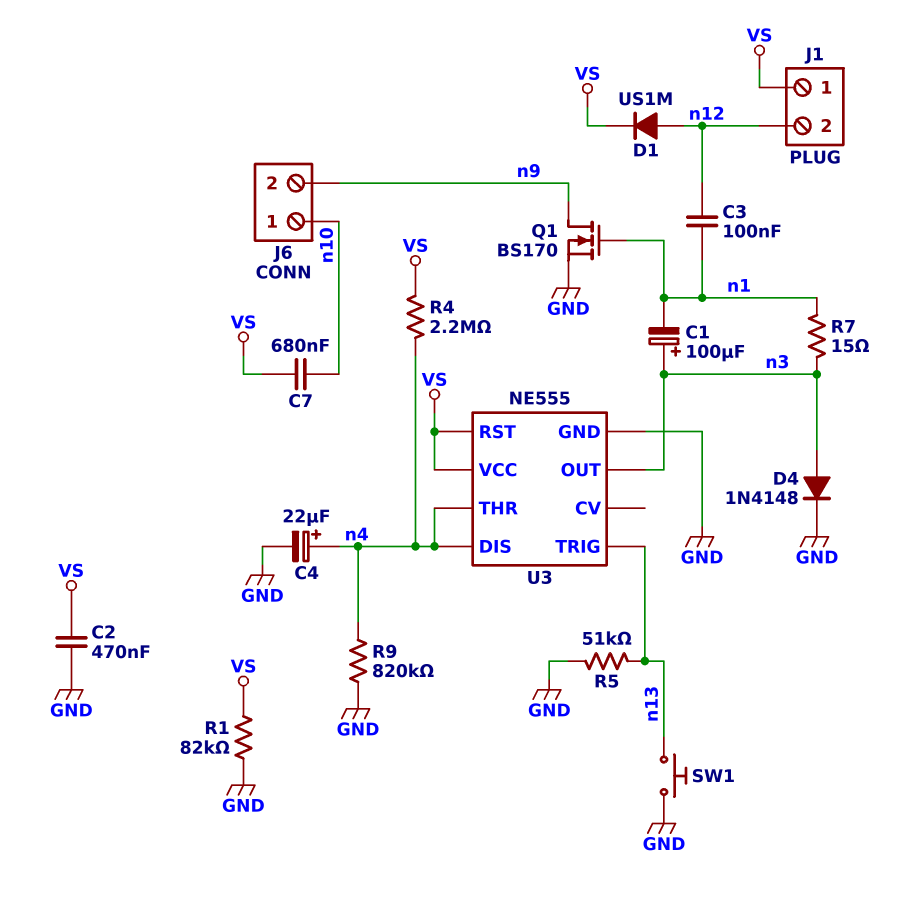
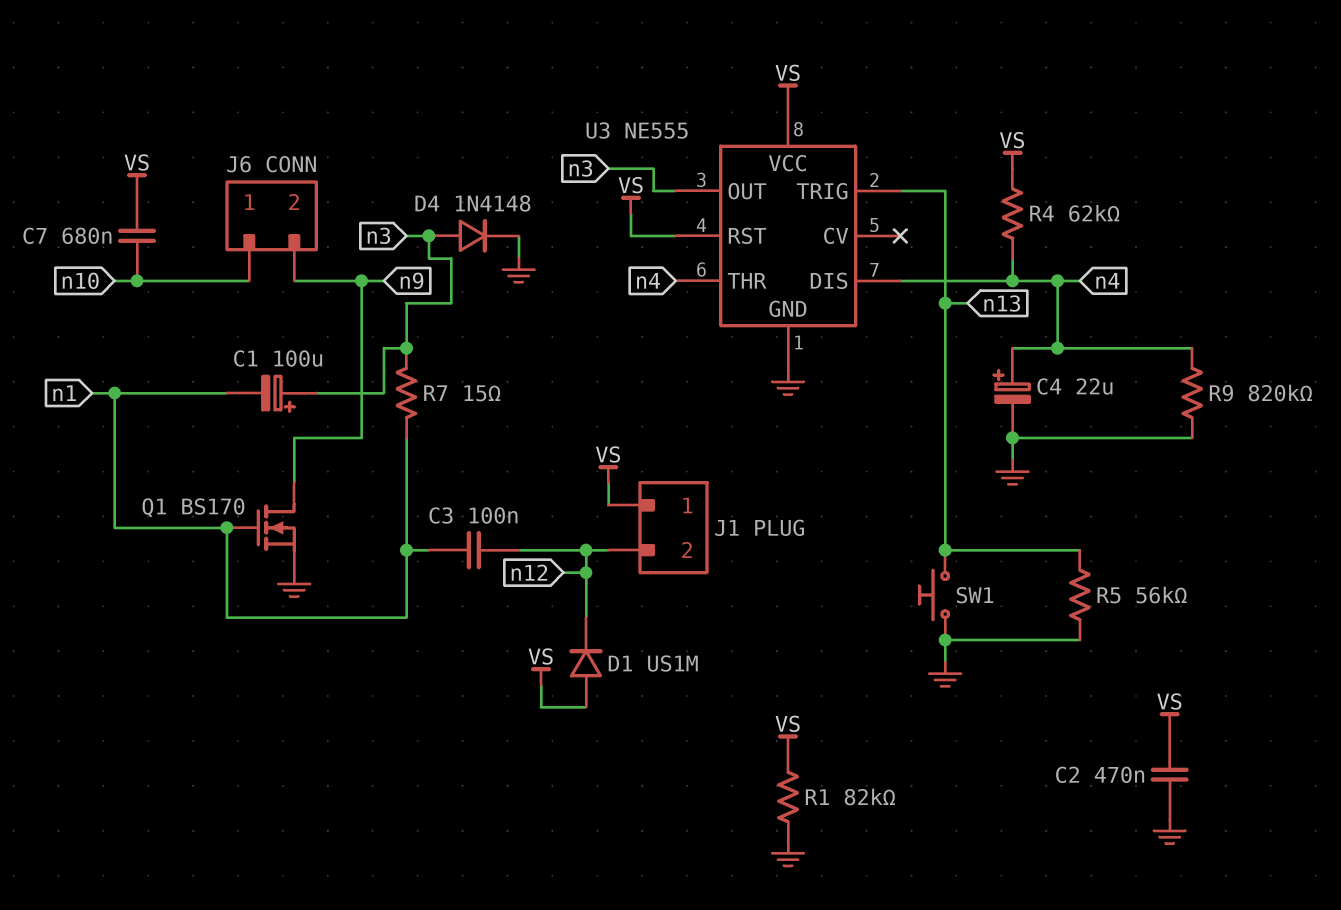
D1: diode US1M (A n12, K VS) -> diode US1M (A VS, K n12)
R4: 2.2M (VS, n4) -> 62k (VS, n4)
R5: 51k (GND, n13) -> 56k (GND, n13)

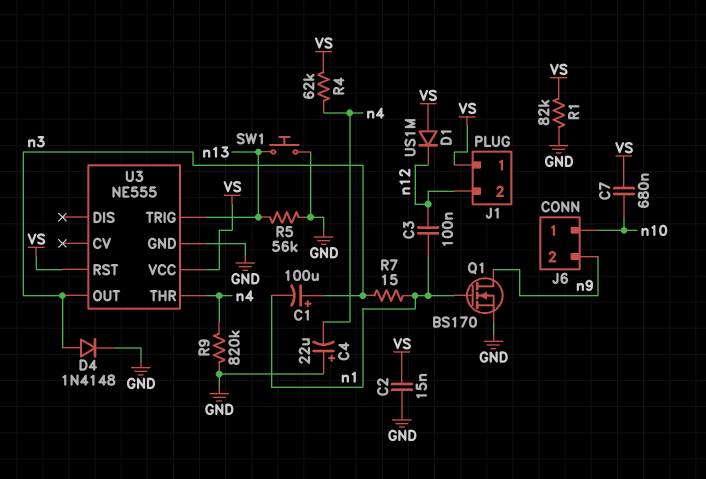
C2: 470nF (GND, VS) -> 15nF (GND, VS)
C4: 22uF (plus n4, minus GND) -> 22uF (plus GND, minus n4)
U3 pin DIS: n4 -> none

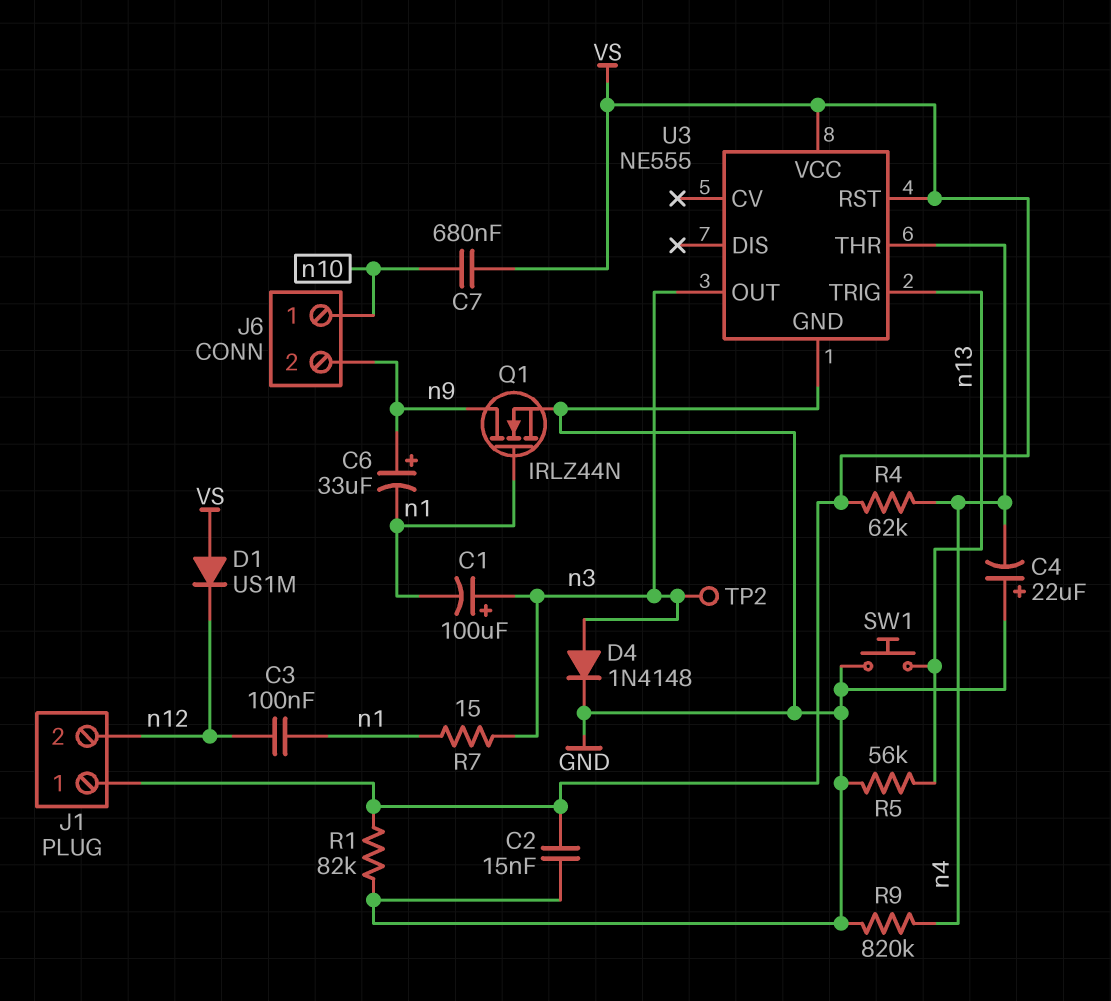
C6: none -> 33uF (plus n9, minus n1)
Q1: NMOS BS170 (G n1, D n9, S GND) -> NMOS IRLZ44N (G n1, D n9, S GND)
TP2: none -> test point (n3)

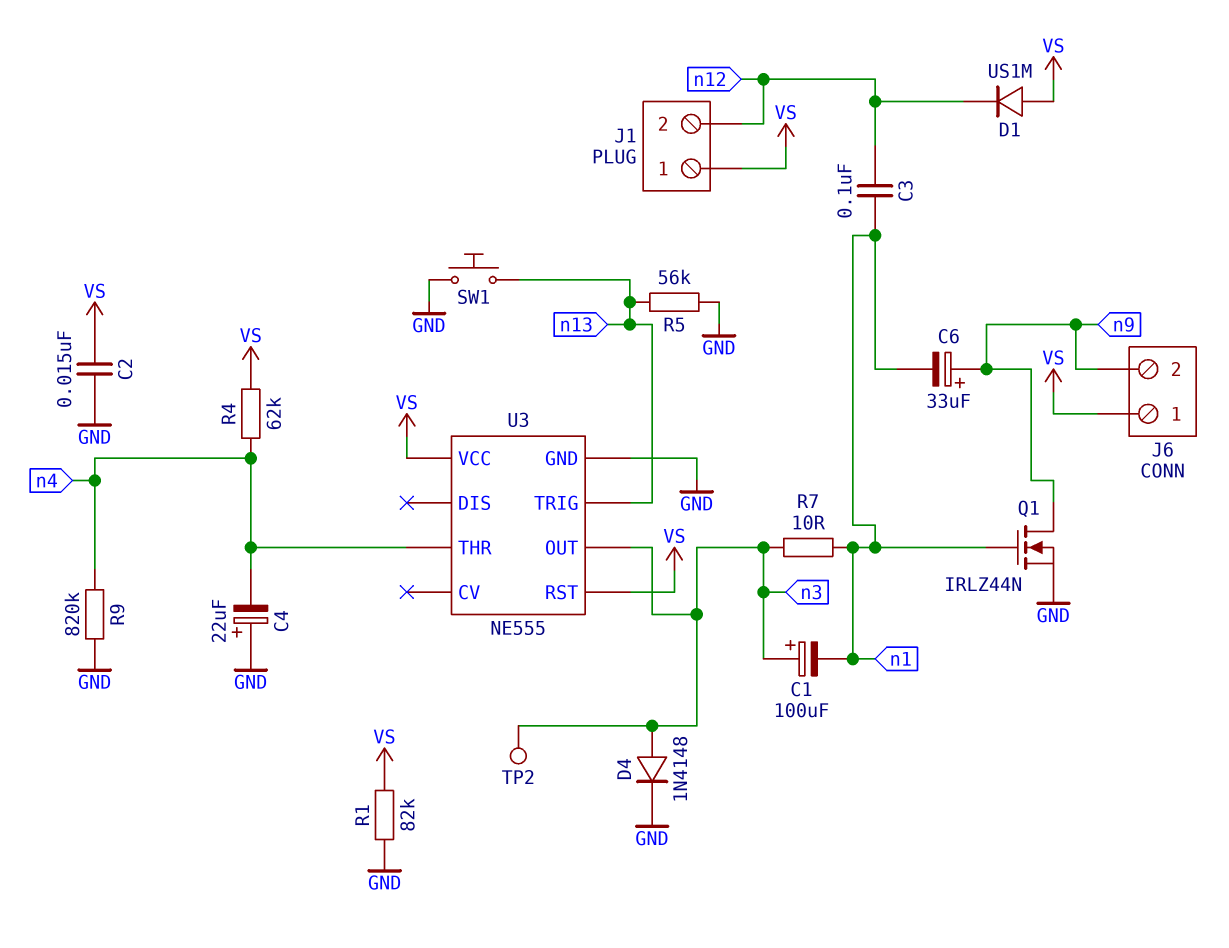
C7: 680nF (VS, n10) -> none
J6 pin 1: n10 -> VS
R7: 15 (n1, n3) -> 10 (n1, n3)

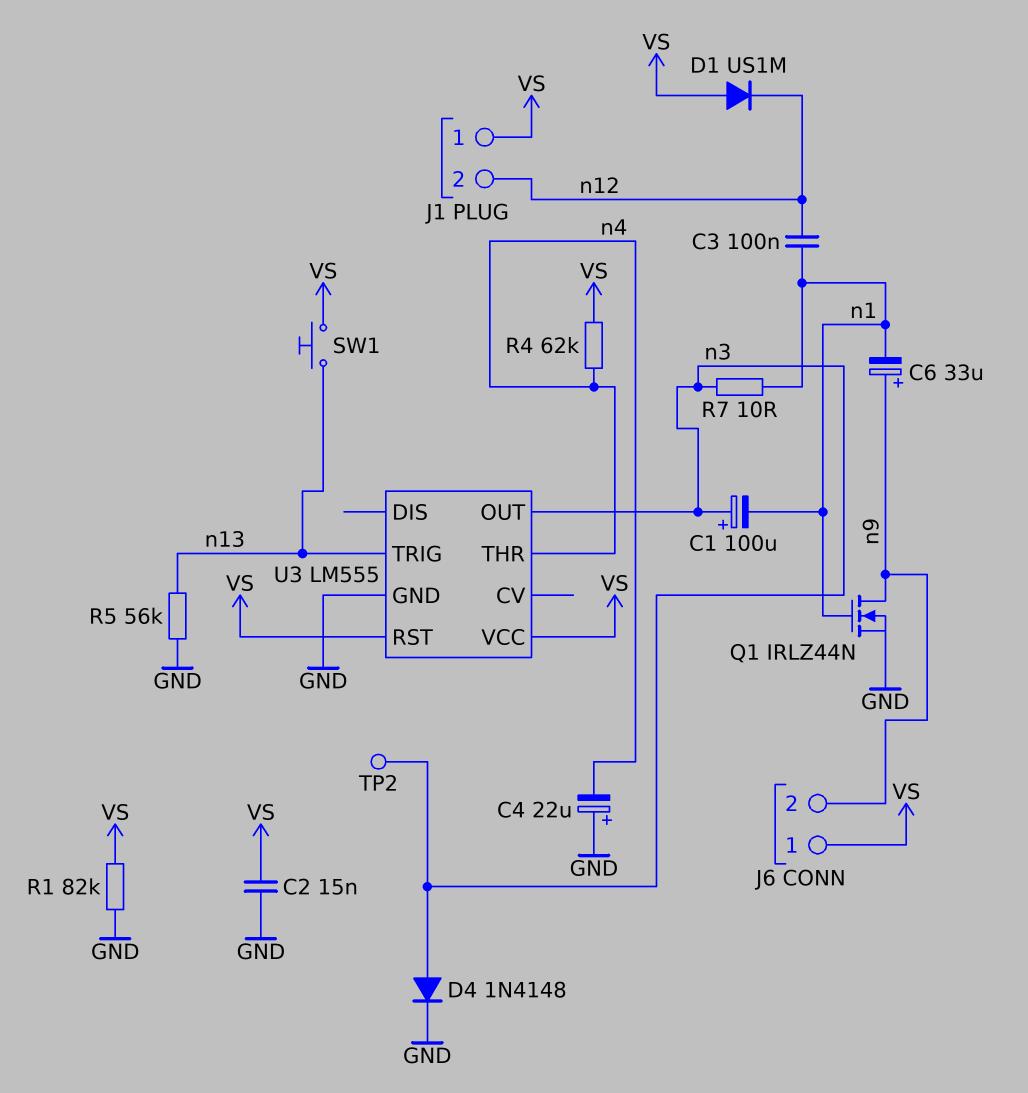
R9: 820k (GND, n4) -> none
SW1: button (GND, n13) -> button (VS, n13)
U3: NE555 -> LM555

